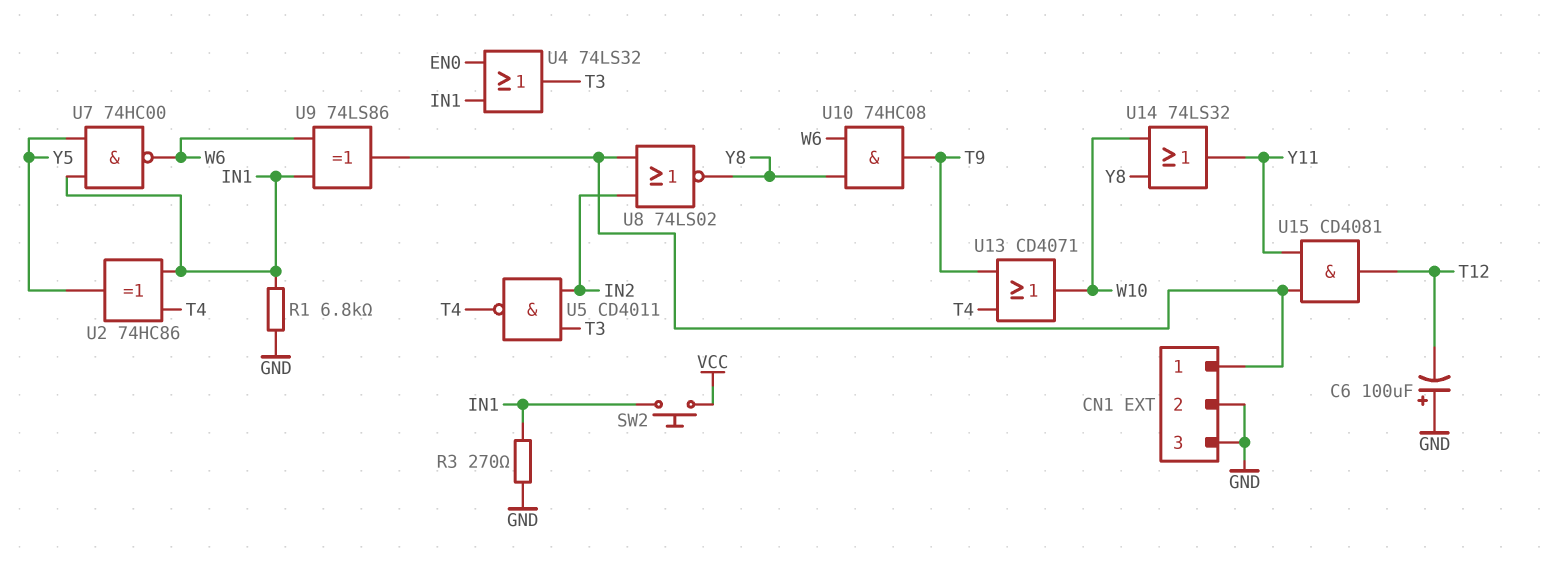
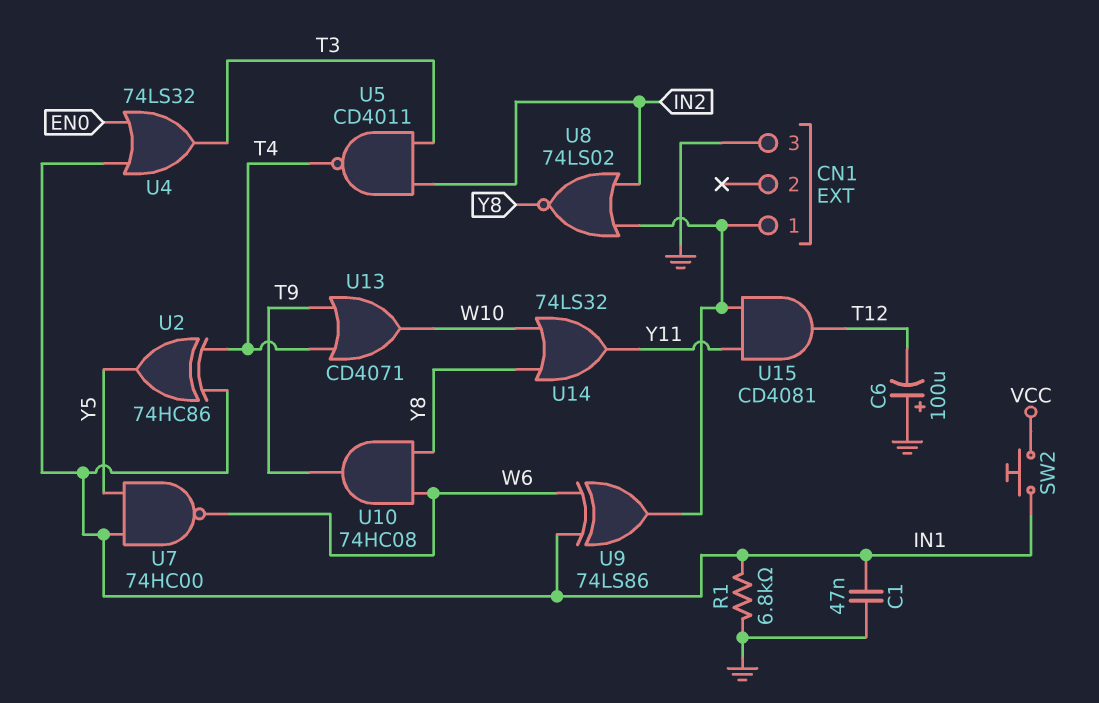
C1: none -> 47nF (GND, IN1)
CN1 pin 2: GND -> none
R3: 270 (GND, IN1) -> none

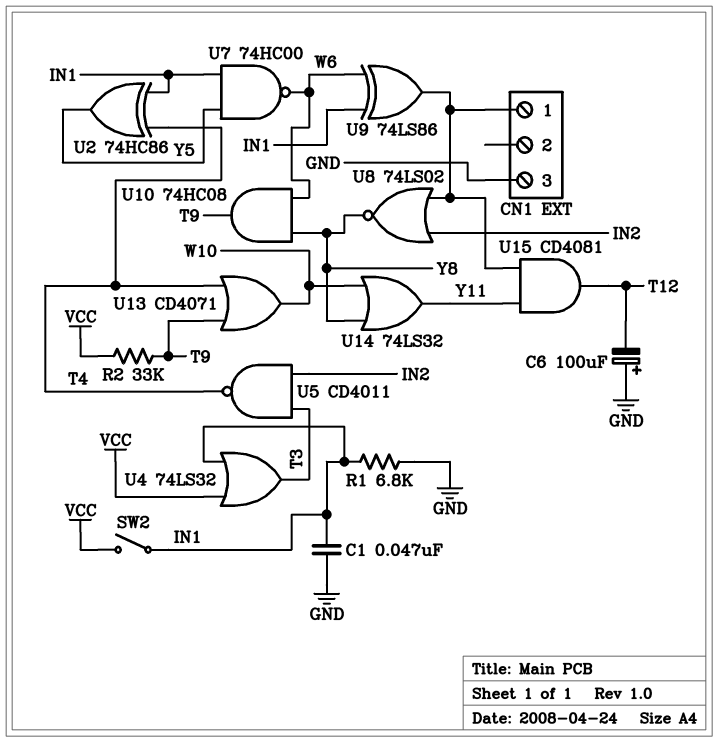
R2: none -> 33k (T9, VCC)
SW2: button (IN1, VCC) -> switch (IN1, VCC)
U4: OR 74LS32 (in EN0, in IN1, out T3) -> OR 74LS32 (in IN1, in VCC, out T3)

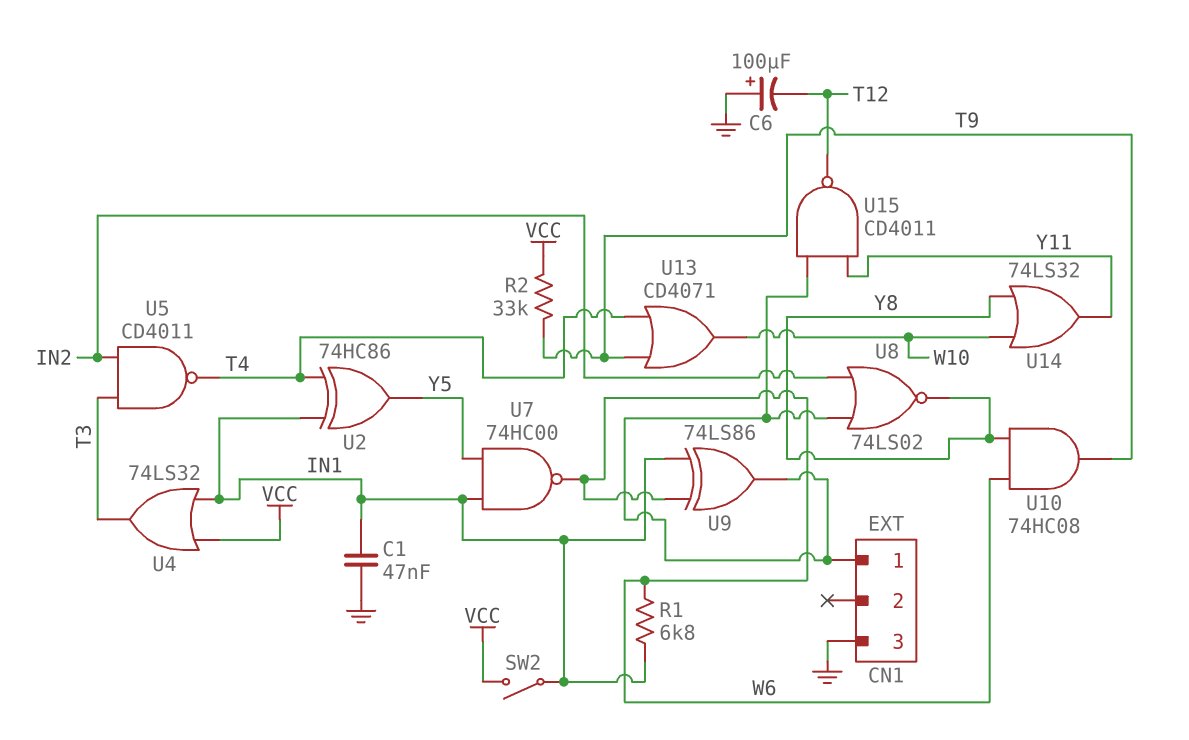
R1: 6.8k (GND, IN1) -> 6.8k (IN1, W6)
U15: AND CD4081 (in CN1/1, in Y11, out T12) -> NAND CD4011 (in CN1/1, in Y11, out T12)

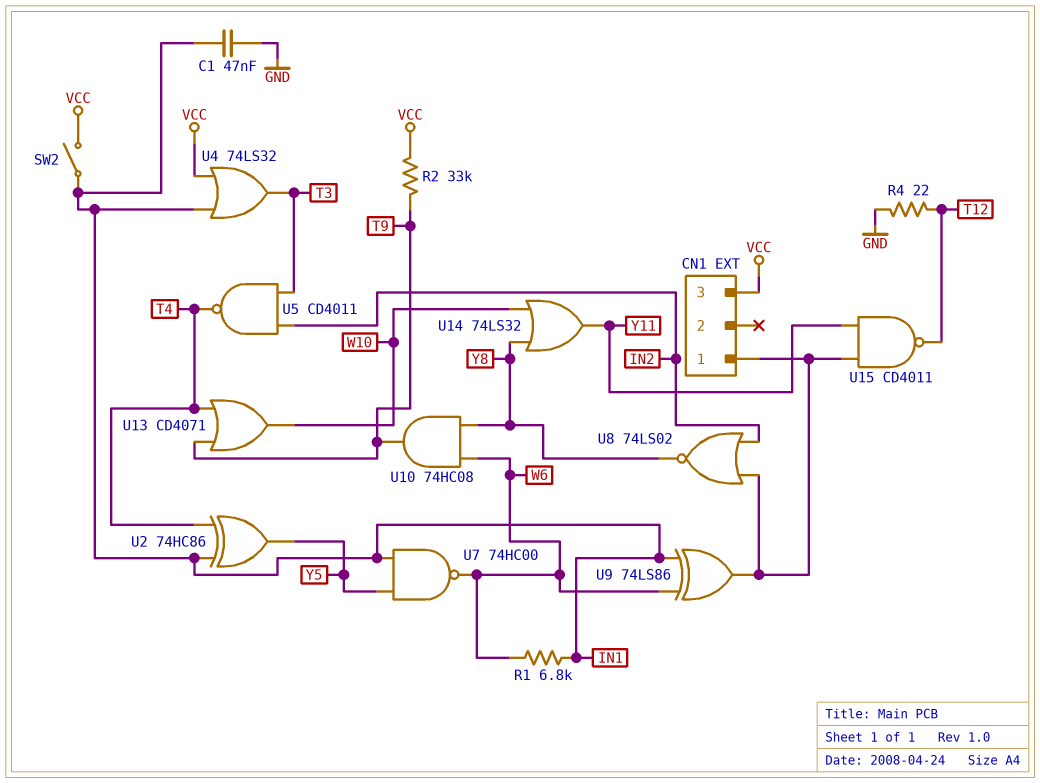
C6: 100uF (plus GND, minus T12) -> none
CN1 pin 3: GND -> VCC
R4: none -> 22 (GND, T12)

